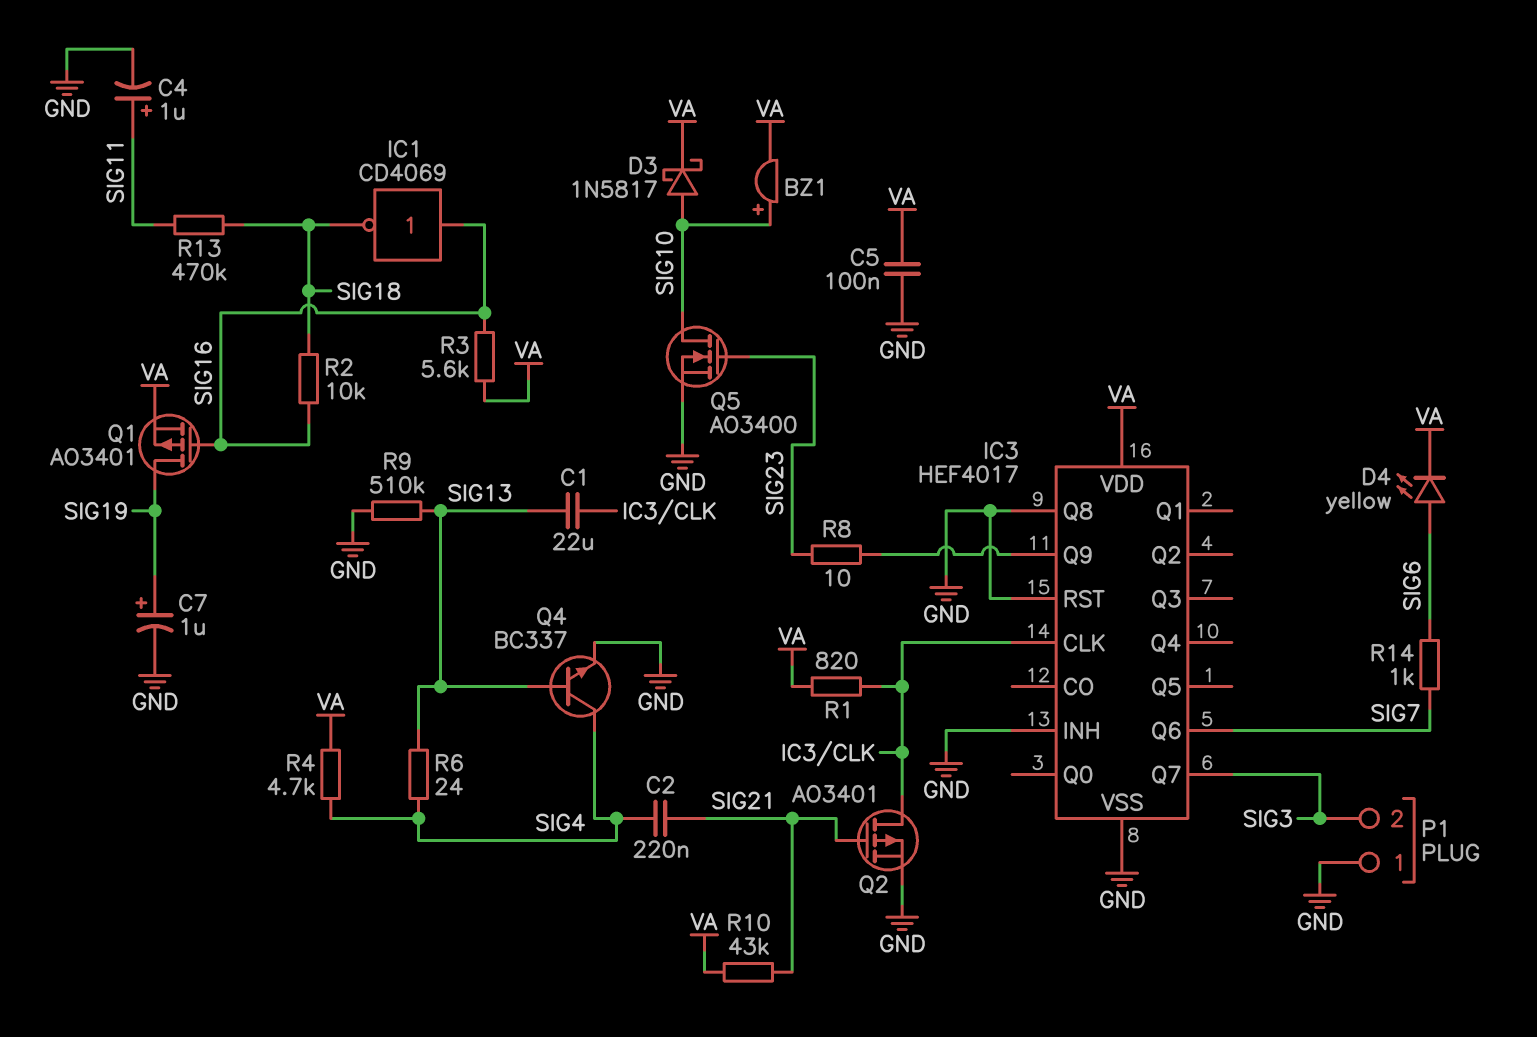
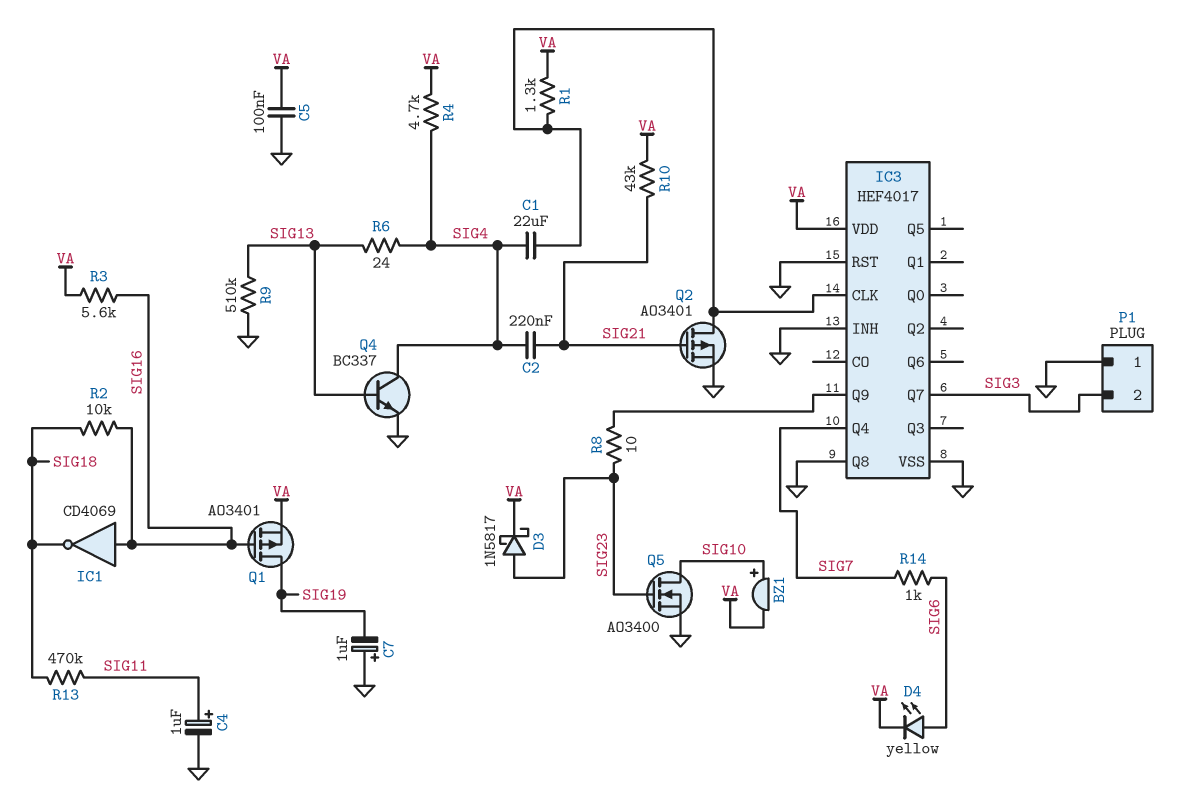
C1: 22uF (IC3/CLK, SIG13) -> 22uF (IC3/CLK, SIG4)
C7: 1uF (plus SIG19, minus GND) -> 1uF (plus GND, minus SIG19)
D3: schottky 1N5817 (A SIG10, K VA) -> schottky 1N5817 (A SIG23, K VA)
IC3 pin Q4: none -> SIG7
IC3 pin Q6: SIG7 -> none
R1: 820 (IC3/CLK, VA) -> 1.3k (IC3/CLK, VA)

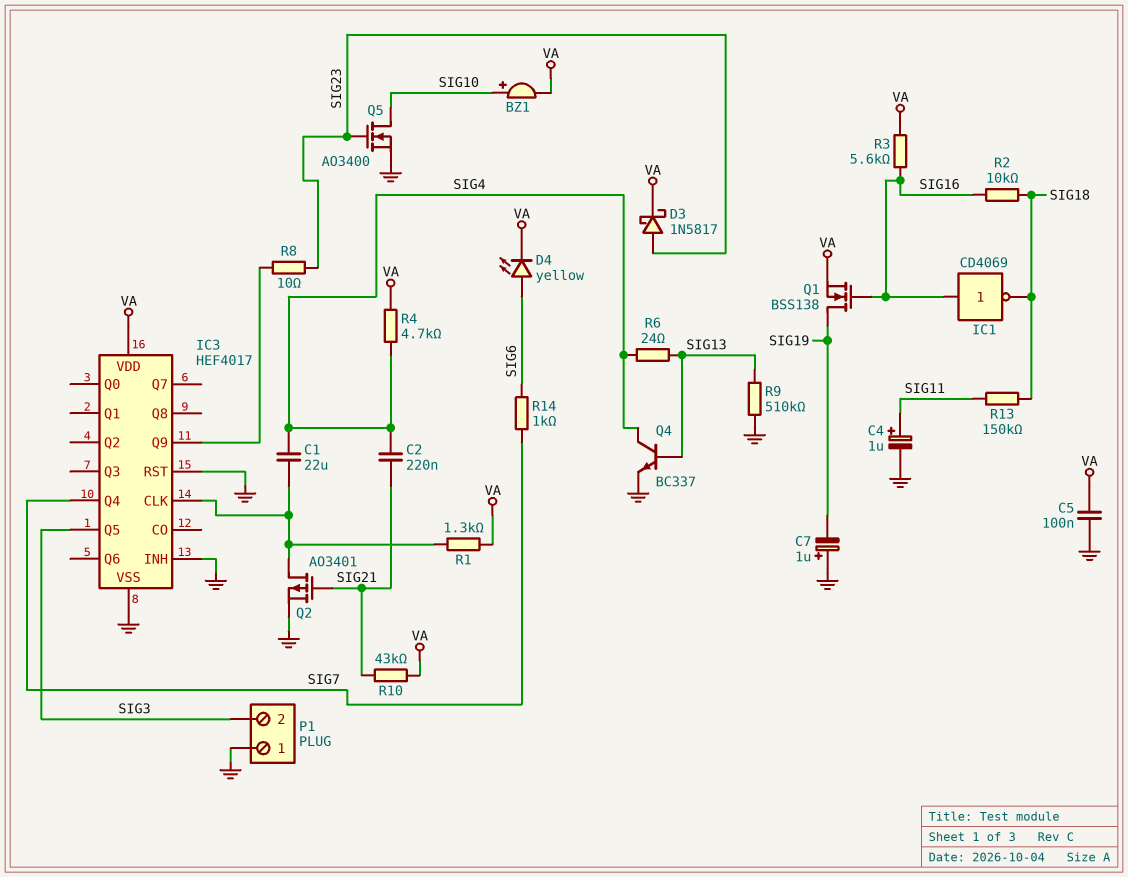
IC3 pin Q5: none -> SIG3
IC3 pin Q7: SIG3 -> none
IC3 pin Q8: GND -> none
Q1: PMOS AO3401 (G SIG16, D SIG19, S VA) -> NMOS BSS138 (G SIG16, D SIG19, S VA)
R13: 470k (SIG11, SIG18) -> 150k (SIG11, SIG18)

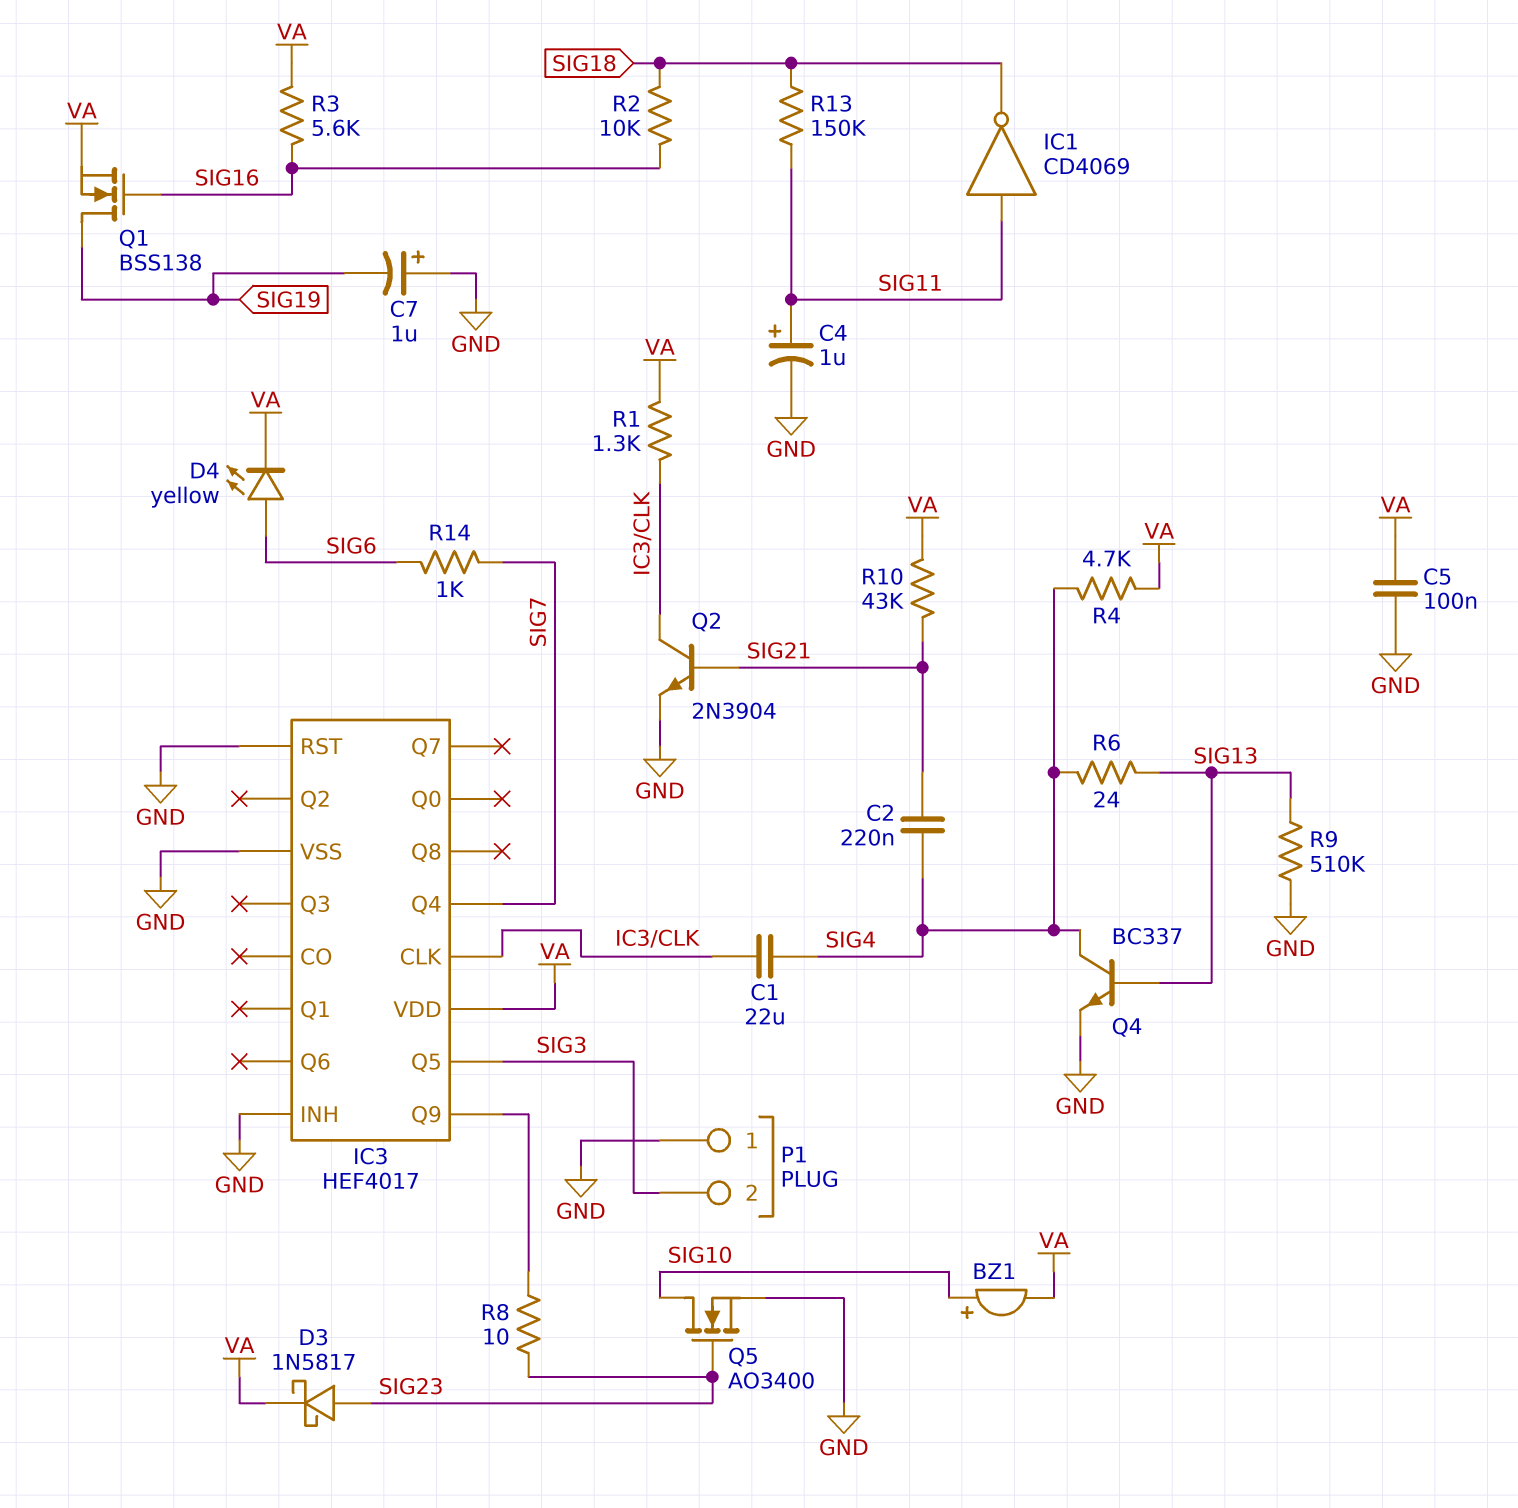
IC1: NOT CD4069 (in SIG16, out SIG18) -> NOT CD4069 (in SIG11, out SIG18)
Q2: PMOS AO3401 (G SIG21, D IC3/CLK, S GND) -> NPN 2N3904 (B SIG21, C IC3/CLK, E GND)

